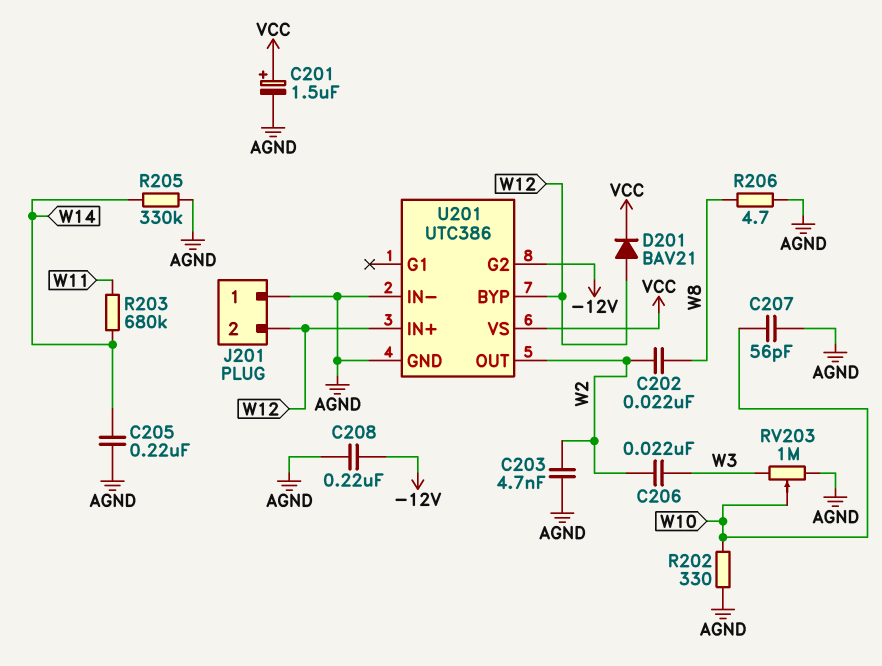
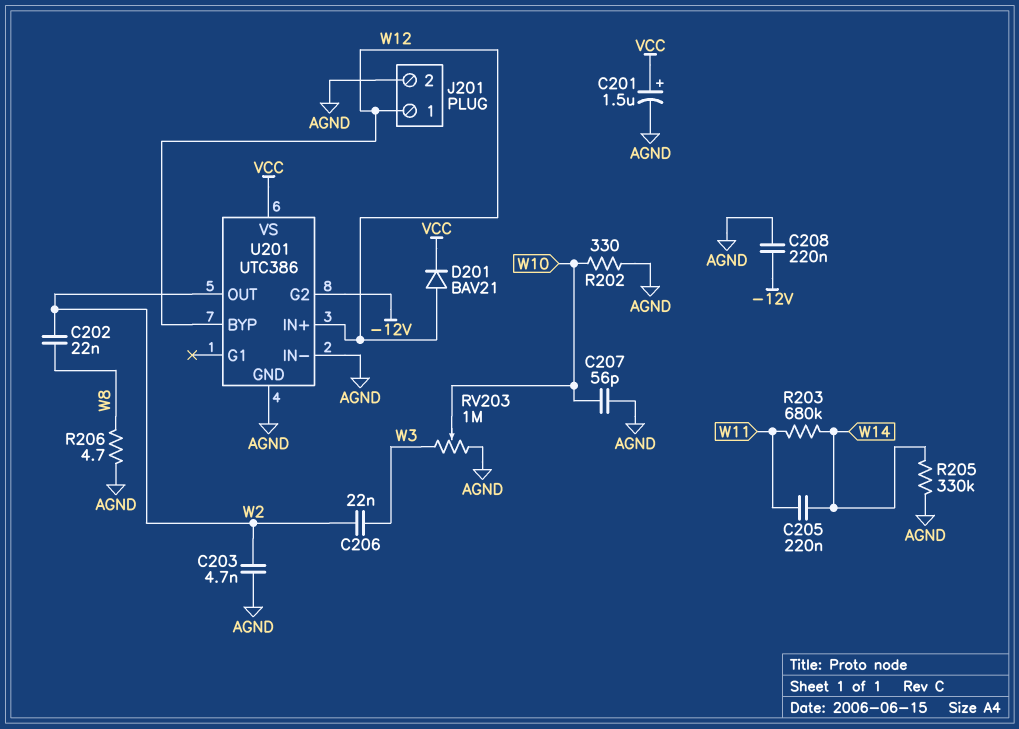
C205: 220nF (AGND, W14) -> 220nF (W11, W14)
J201 pin 1: AGND -> W12
J201 pin 2: W12 -> AGND

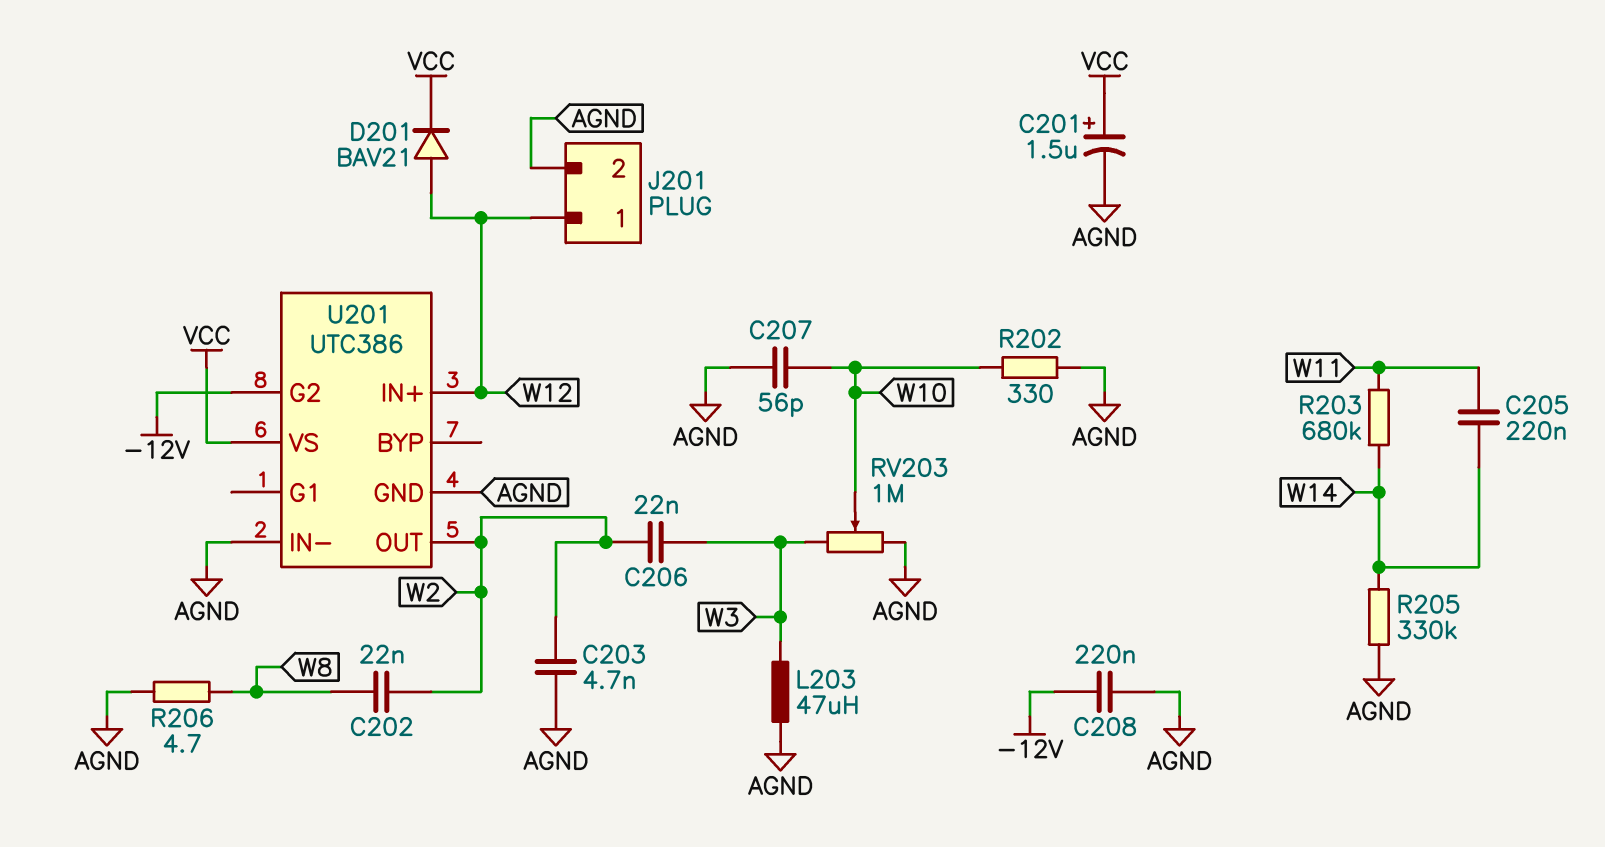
L203: none -> 47uH (AGND, W3)
U201 pin BYP: W12 -> none

